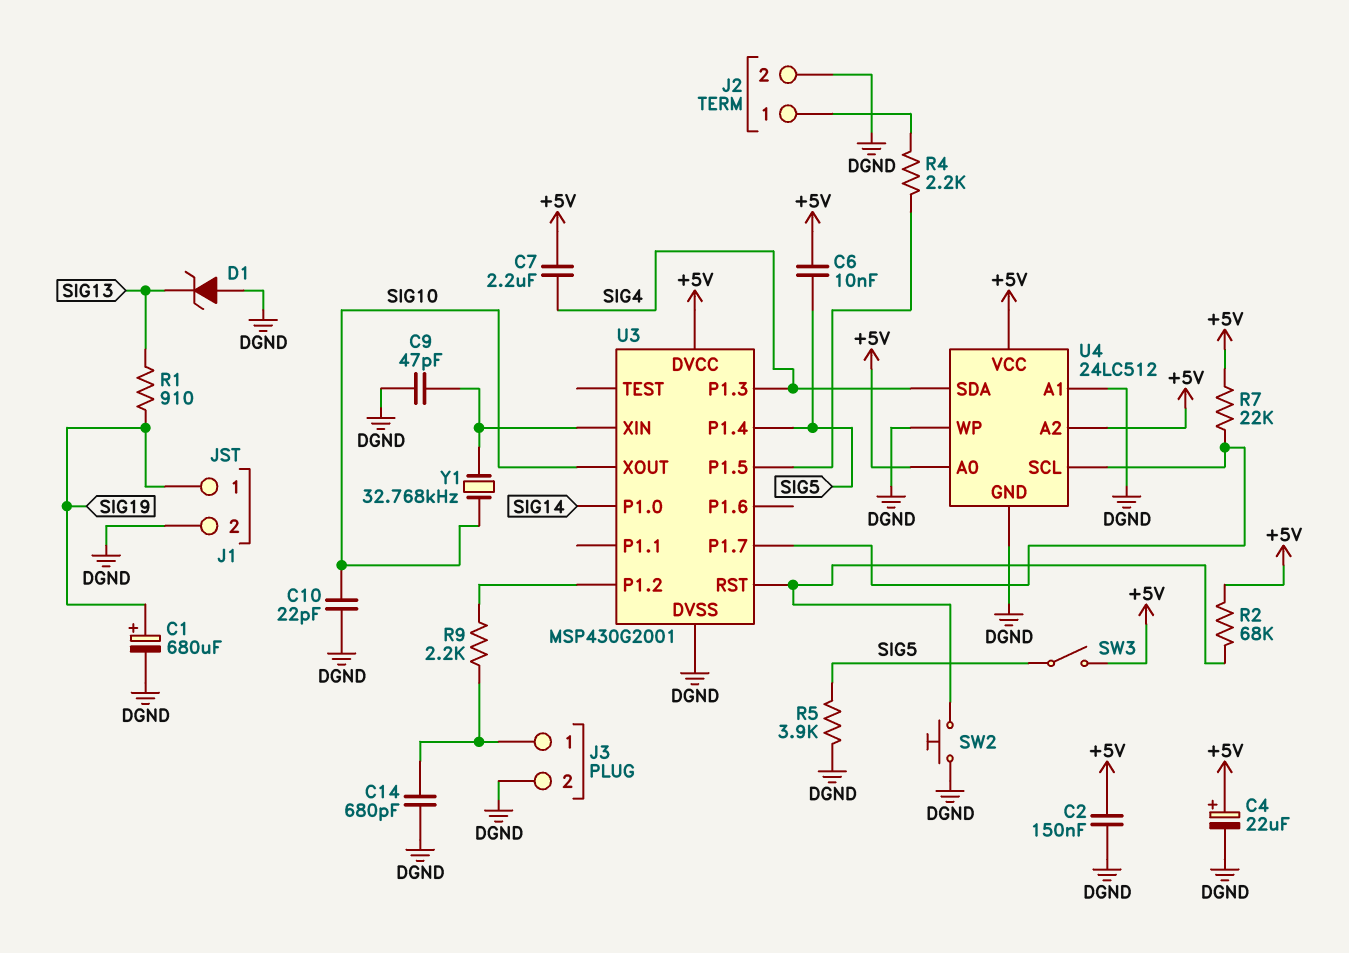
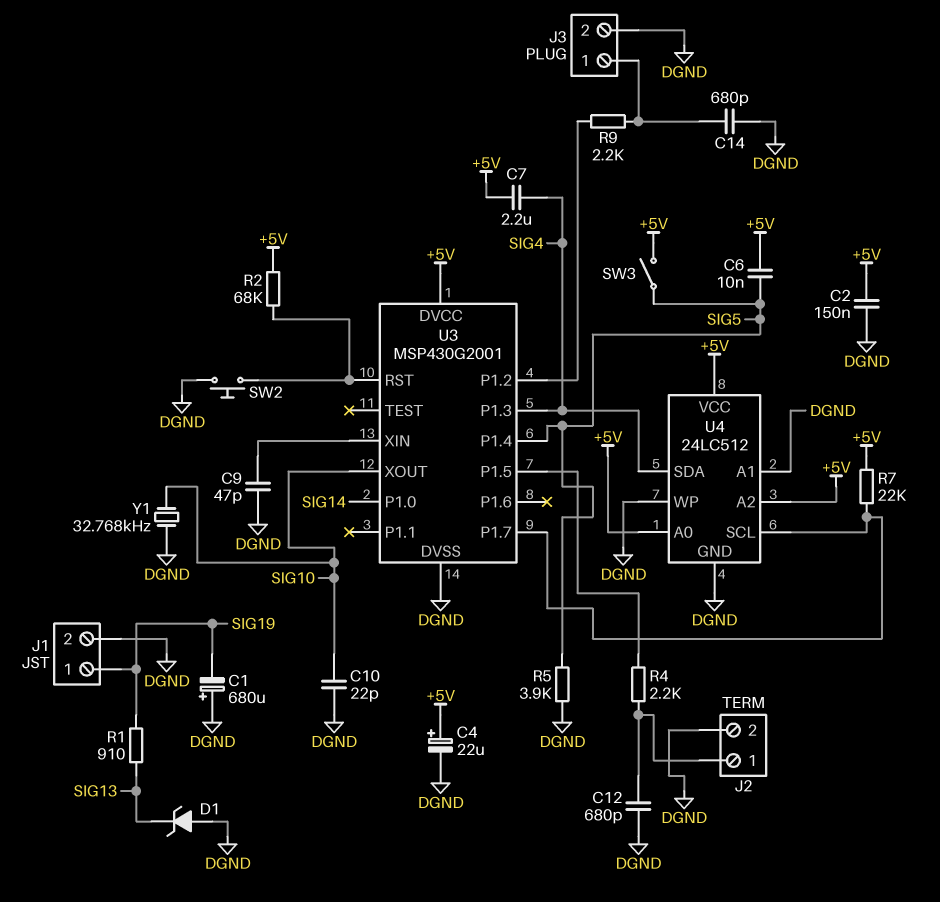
C1: 680uF (plus SIG19, minus DGND) -> 680uF (plus DGND, minus SIG19)
C12: none -> 680pF (DGND, J2/1)
Y1: 32.768kHz (SIG10, U3/XIN) -> 32.768kHz (DGND, SIG10)

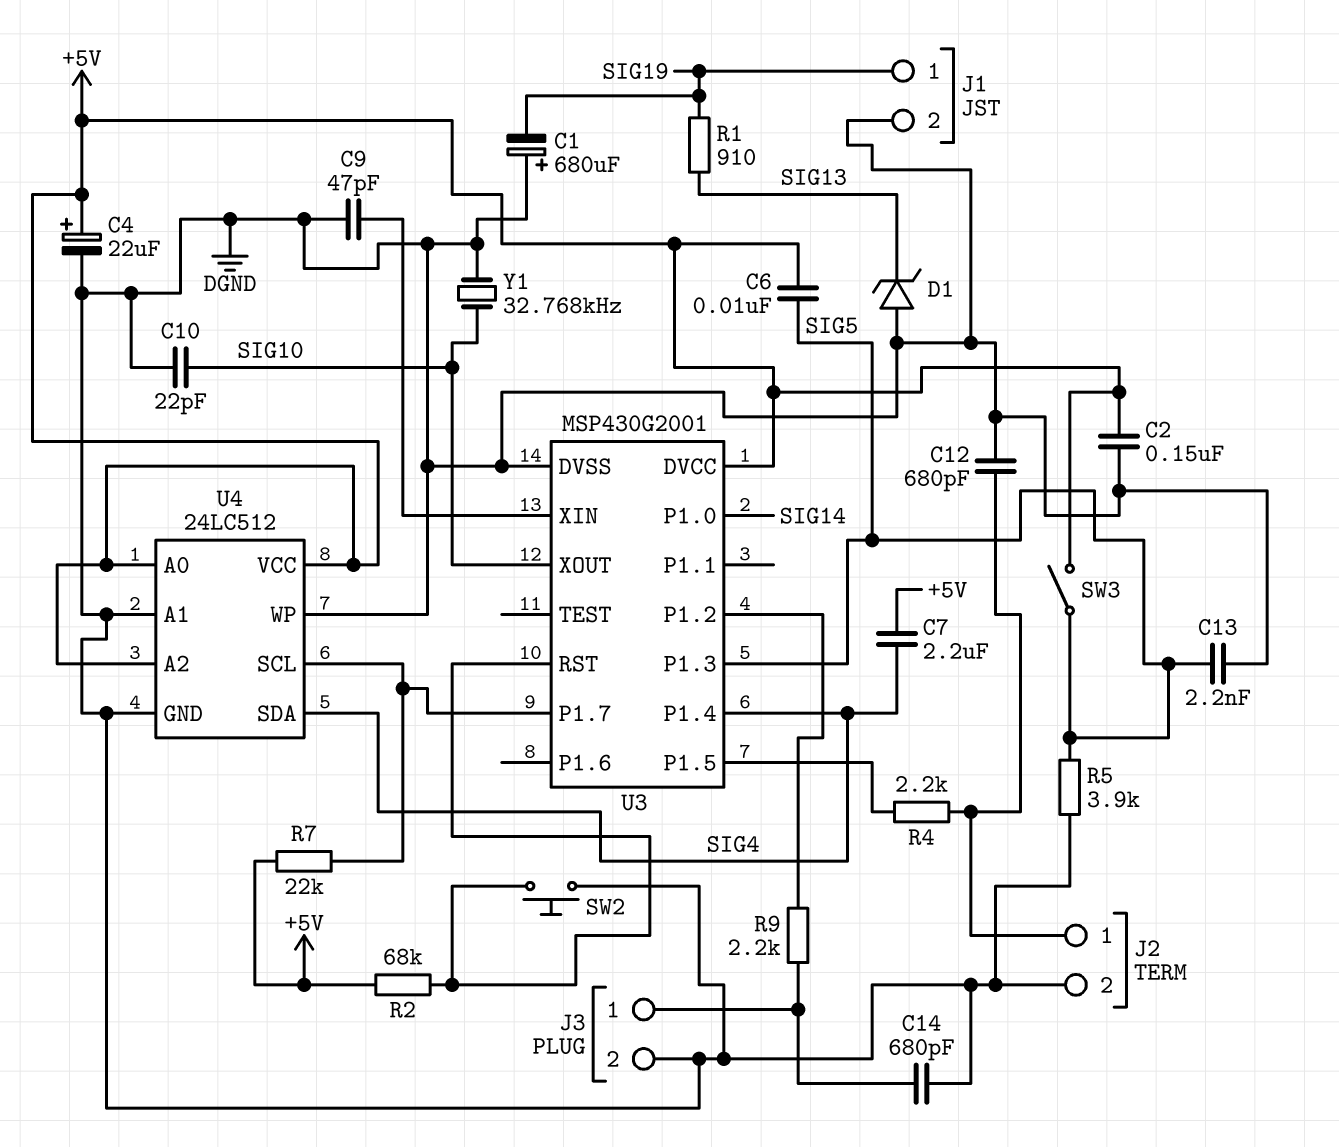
C13: none -> 2.2nF (DGND, SIG5)
U3 pin P1.3: SIG4 -> SIG5
U3 pin P1.4: SIG5 -> SIG4

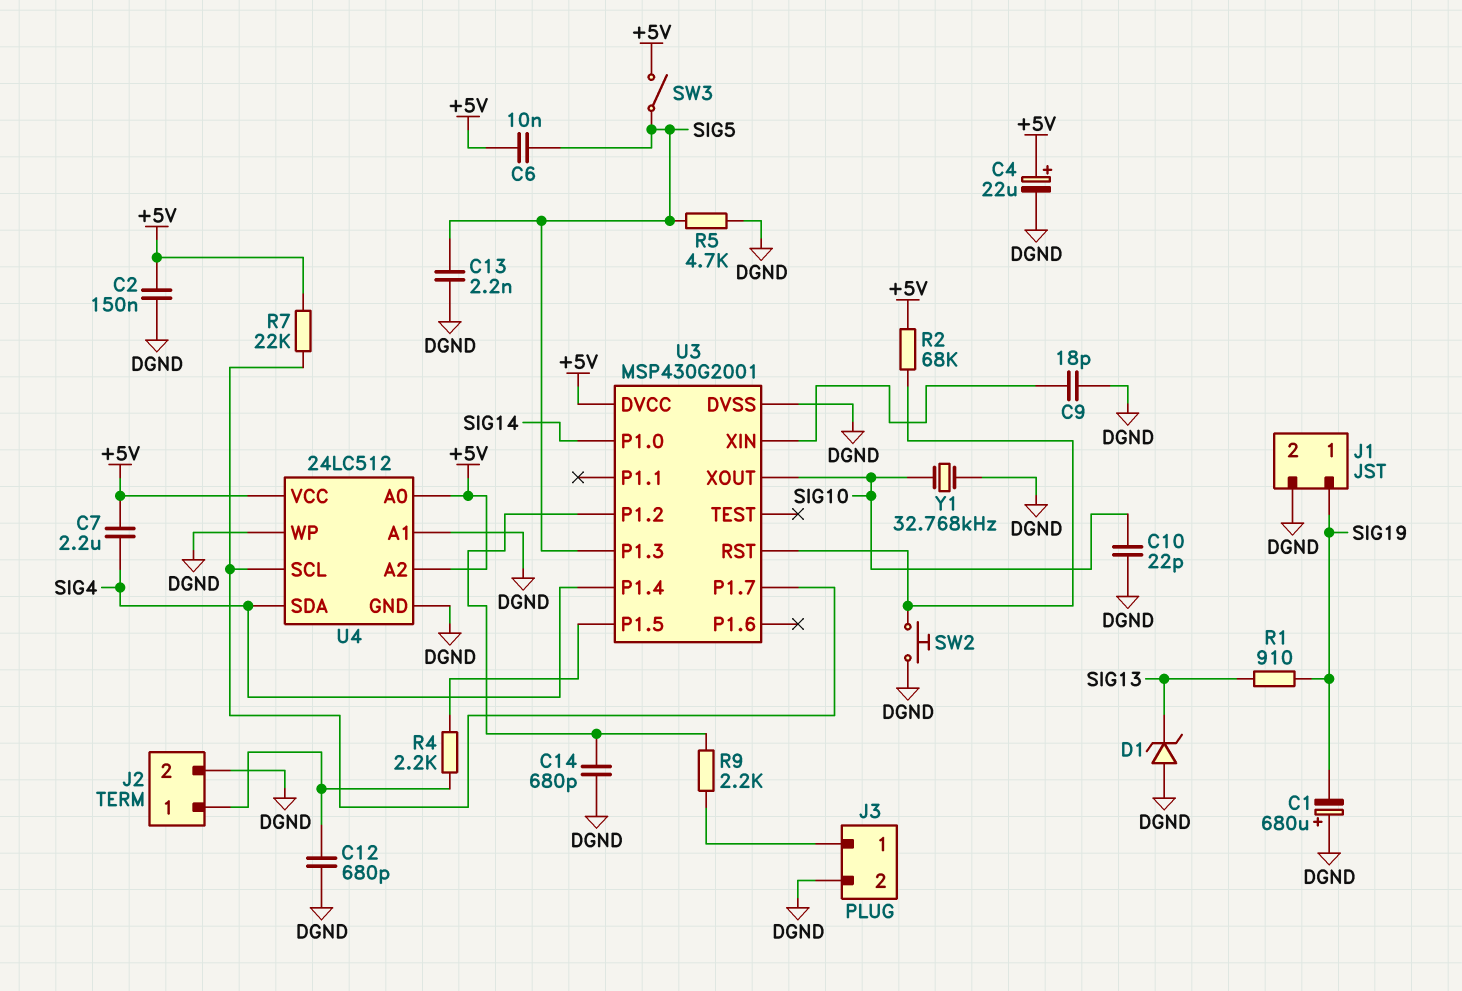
C9: 47pF (DGND, U3/XIN) -> 18pF (DGND, U3/XIN)
C14: 680pF (DGND, J3/1) -> 680pF (DGND, U3/P1.2)
R5: 3.9k (DGND, SIG5) -> 4.7k (DGND, SIG5)

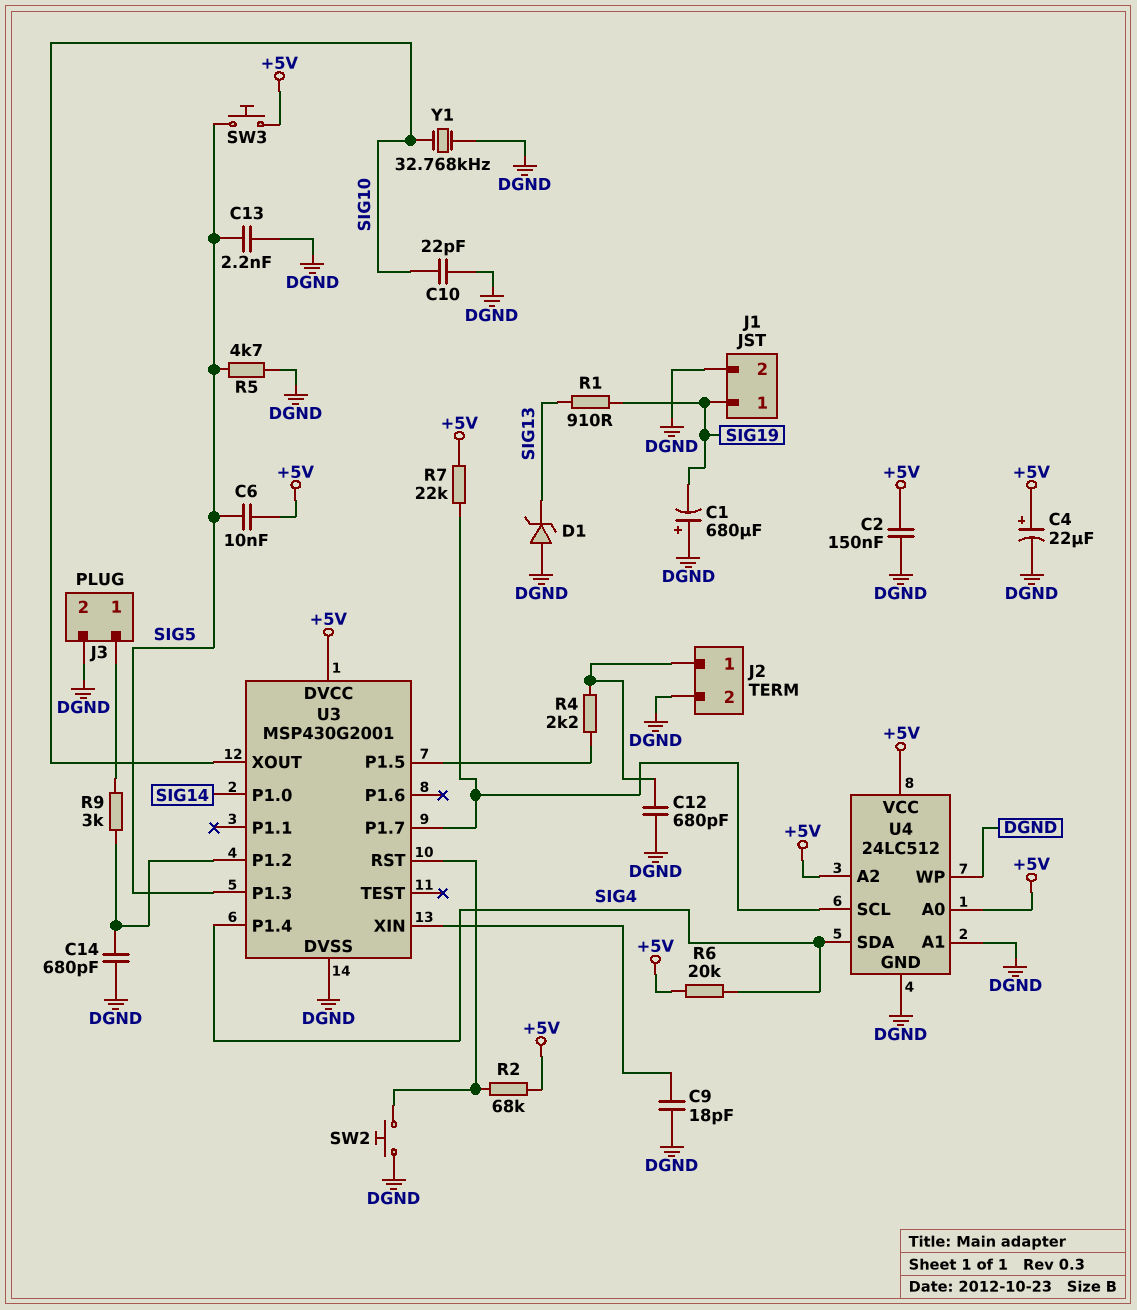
C7: 2.2uF (+5V, SIG4) -> none
R6: none -> 20k (+5V, SIG4)
R9: 2.2k (J3/1, U3/P1.2) -> 3k (J3/1, U3/P1.2)
SW3: switch (+5V, SIG5) -> button (+5V, SIG5)

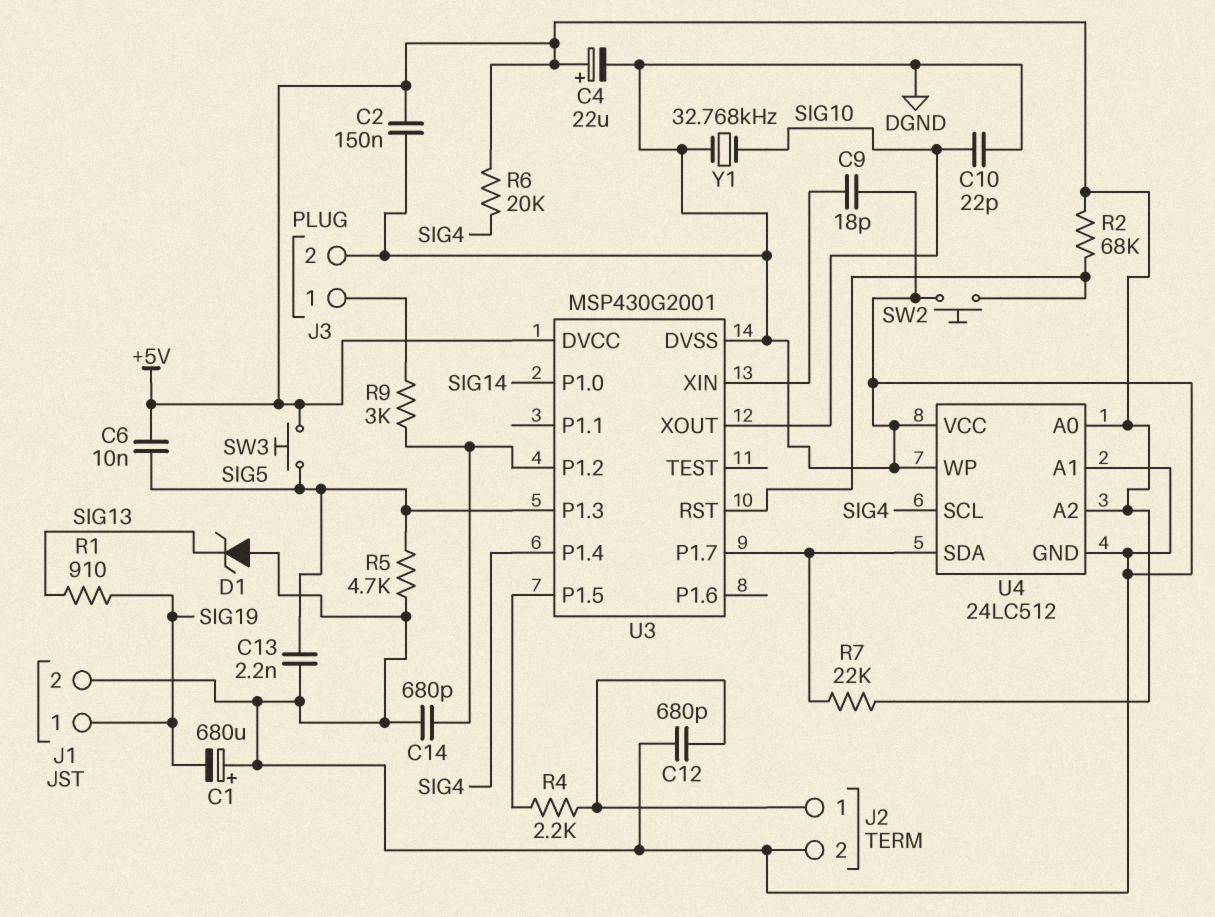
U4 pin SCL: U3/P1.7 -> SIG4
U4 pin SDA: SIG4 -> U3/P1.7
U4 pin VCC: +5V -> DGND

